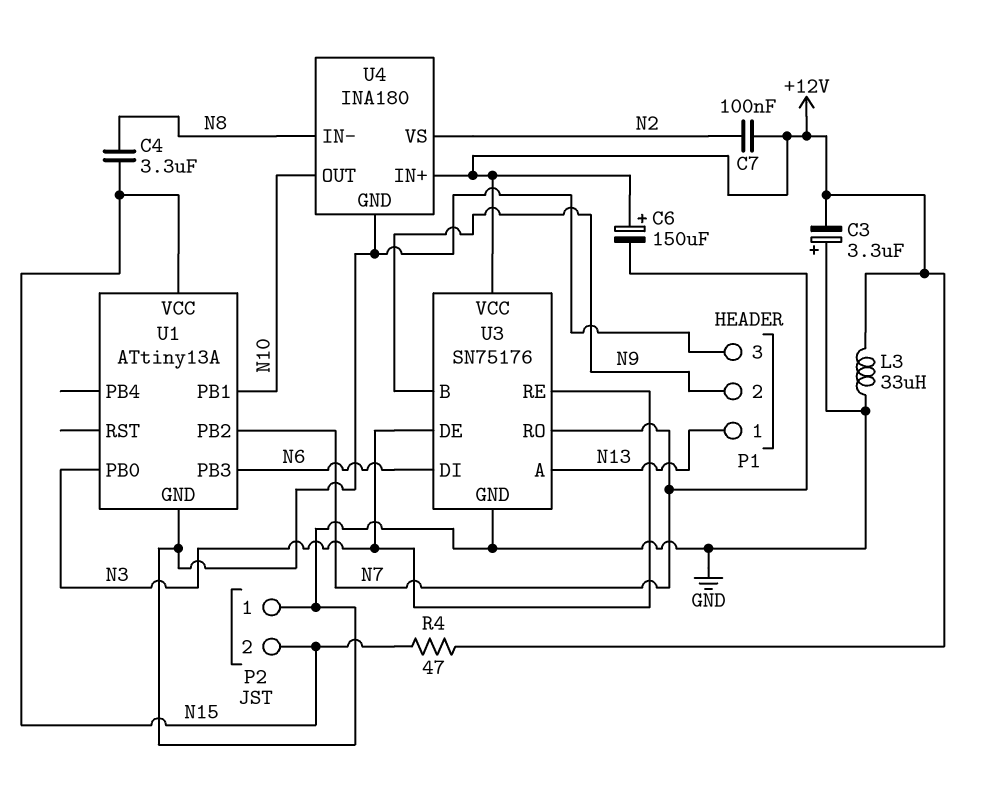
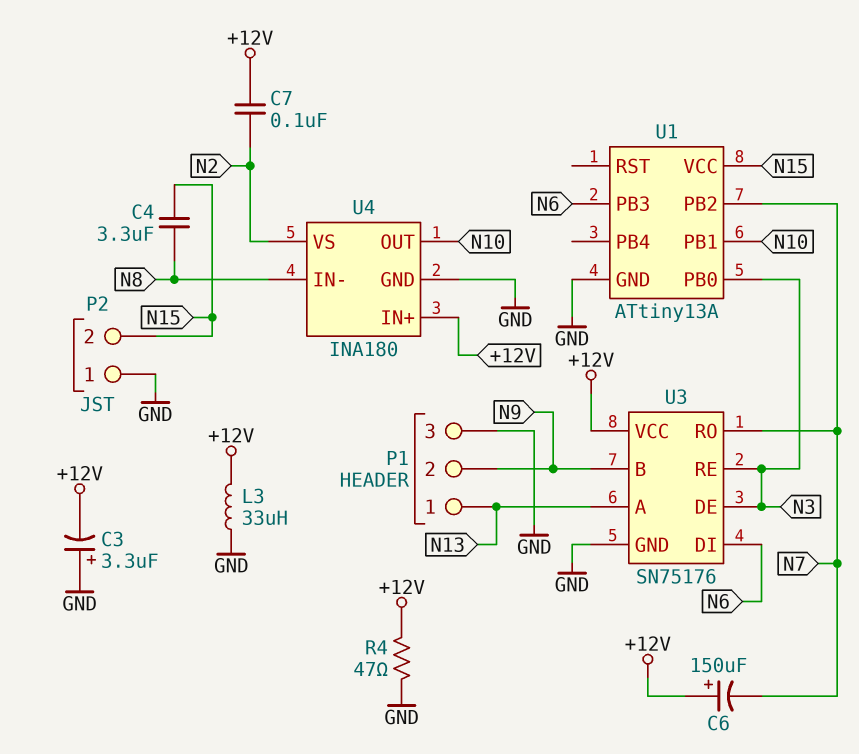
R4: 47 (+12V, N15) -> 47 (+12V, GND)

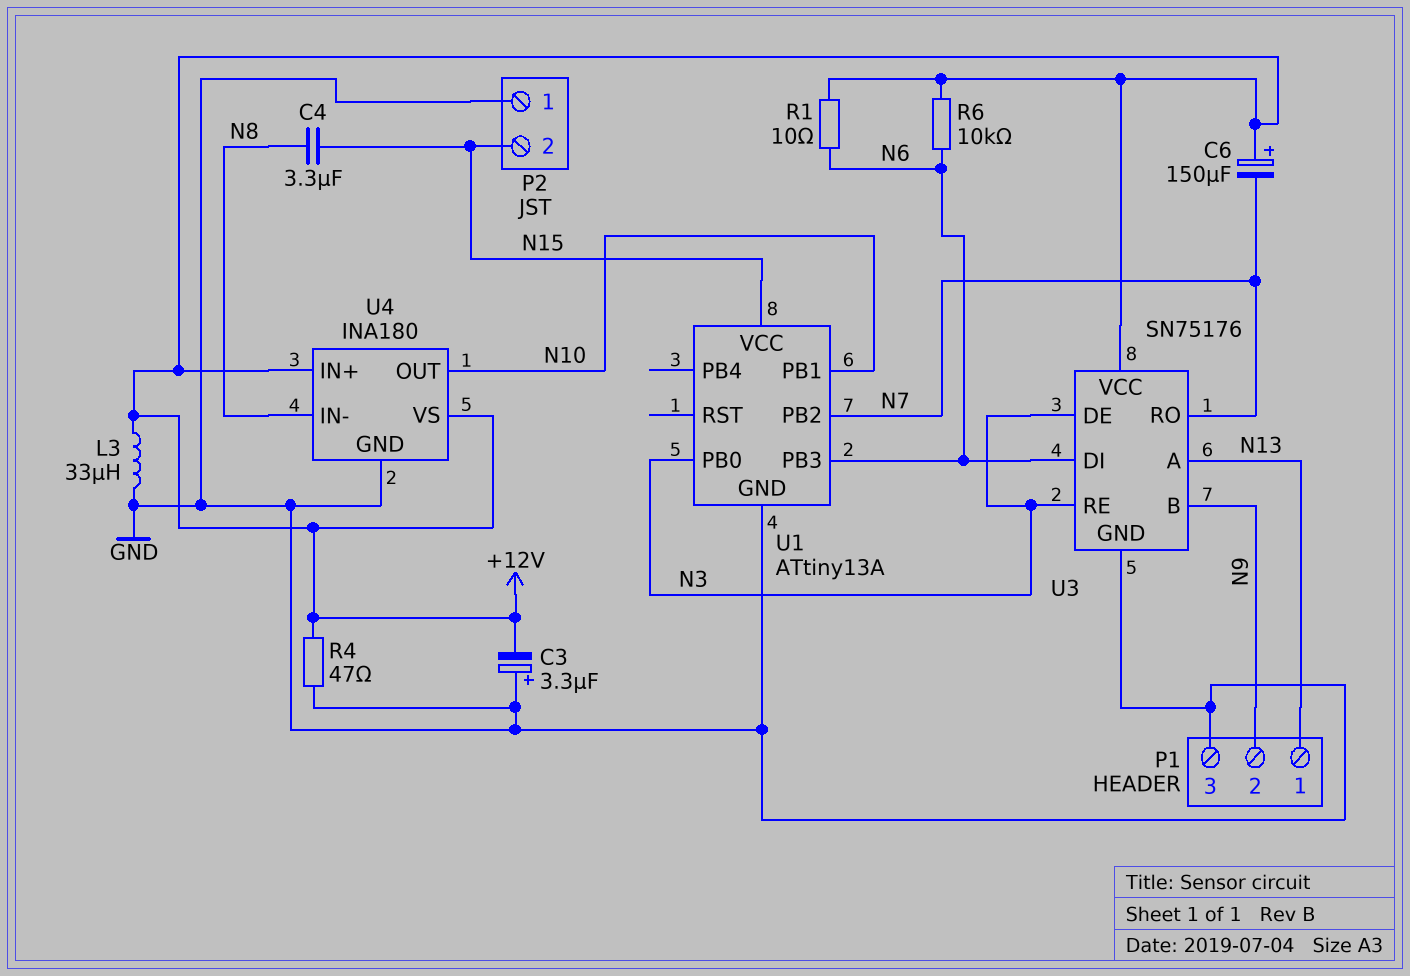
C7: 100nF (+12V, N2) -> none
R1: none -> 10 (+12V, N6)
R6: none -> 10k (+12V, N6)
U4 pin VS: N2 -> +12V

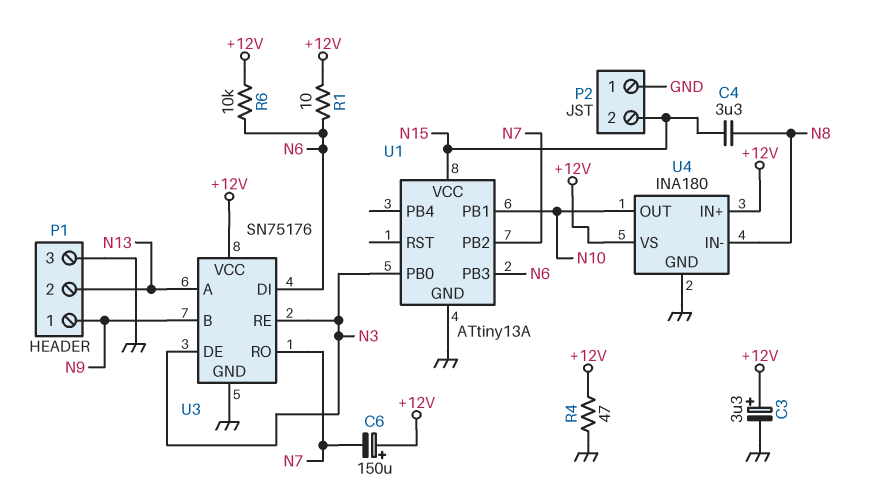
C3: 3.3uF (plus GND, minus +12V) -> 3.3uF (plus +12V, minus GND)
L3: 33uH (+12V, GND) -> none
P1 pin 1: N13 -> N9
P1 pin 2: N9 -> N13

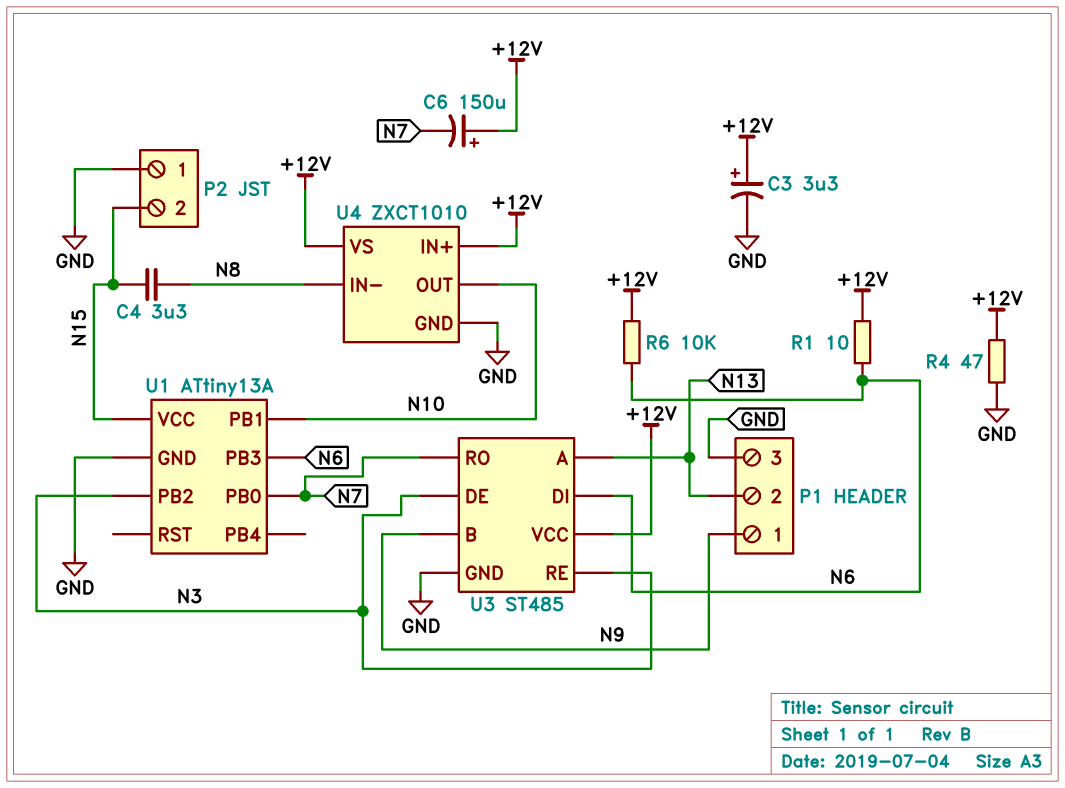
U1 pin PB0: N3 -> N7
U1 pin PB2: N7 -> N3
U3: SN75176 -> ST485
U4: INA180 -> ZXCT1010

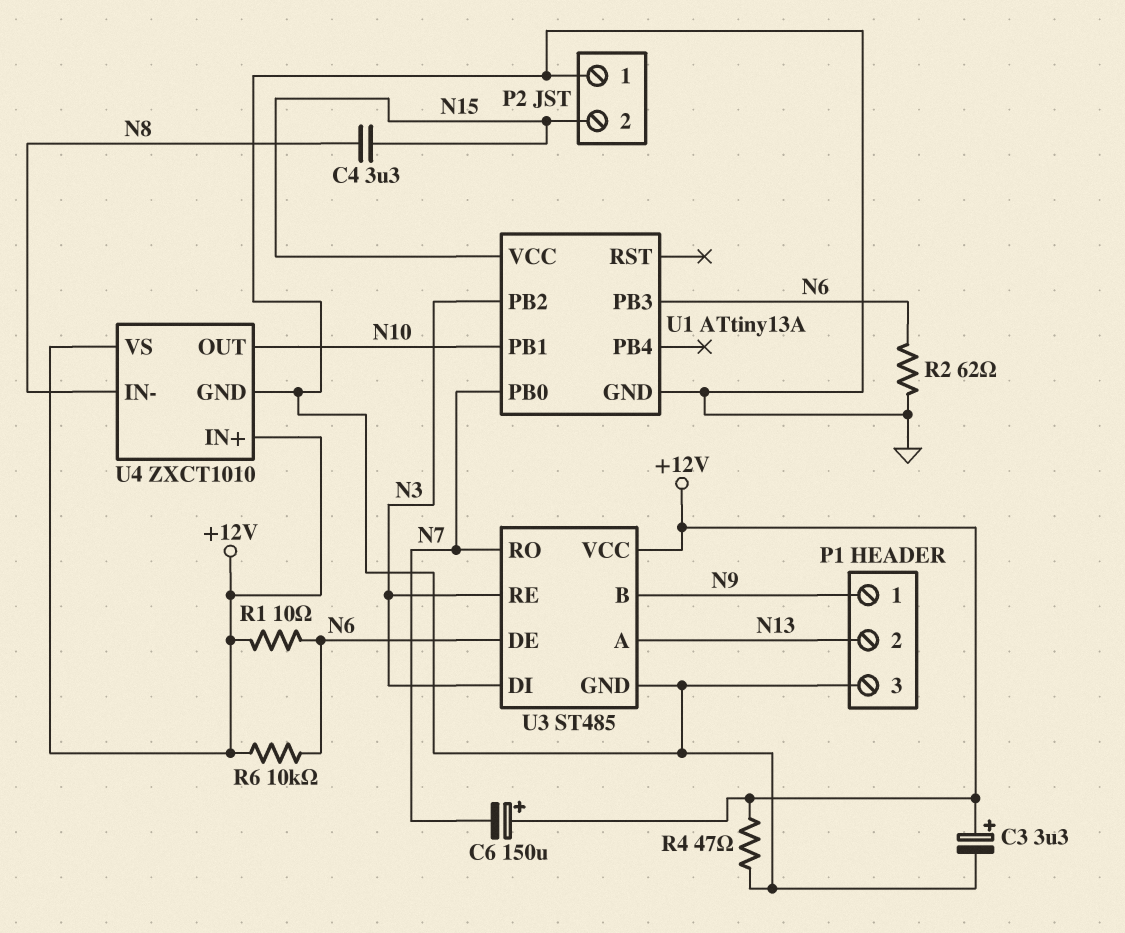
R2: none -> 62 (GND, N6)
U3 pin DE: N3 -> N6
U3 pin DI: N6 -> N3

